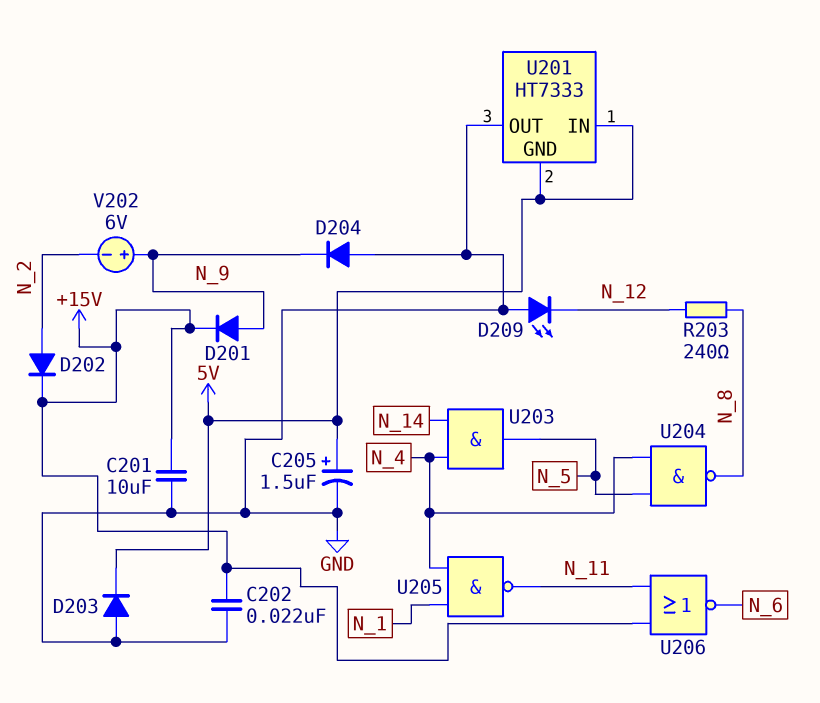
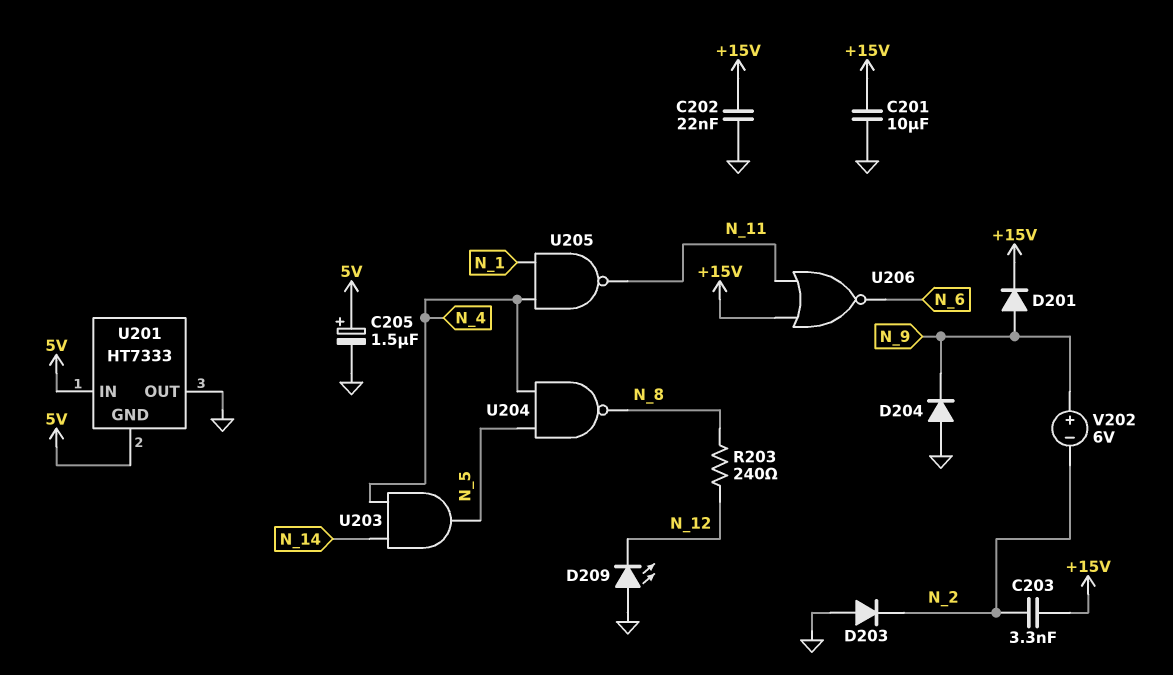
C203: none -> 3.3nF (+15V, N_2)
D202: diode (A N_2, K +15V) -> none
D203: diode (A GND, K 5V) -> diode (A GND, K N_2)

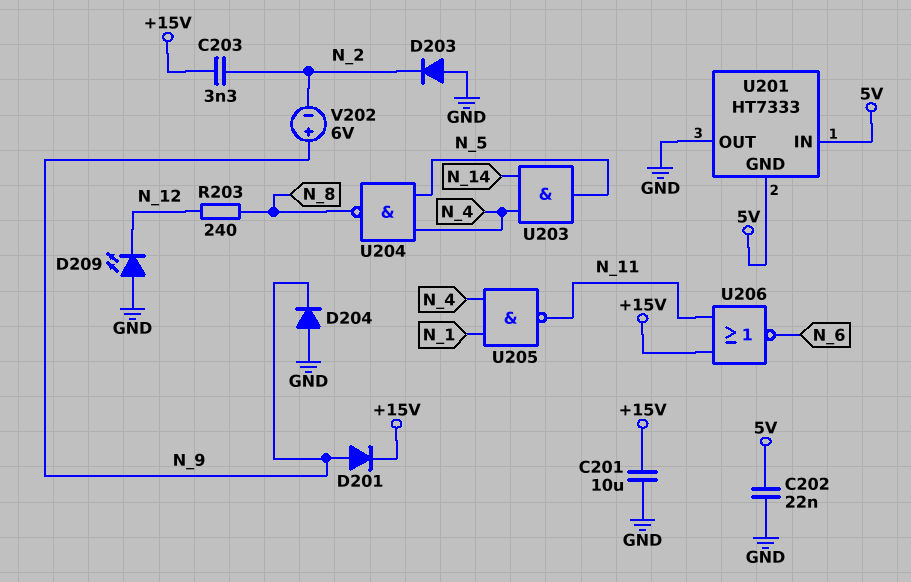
C202: 22nF (+15V, GND) -> 22nF (5V, GND)
C205: 1.5uF (plus 5V, minus GND) -> none

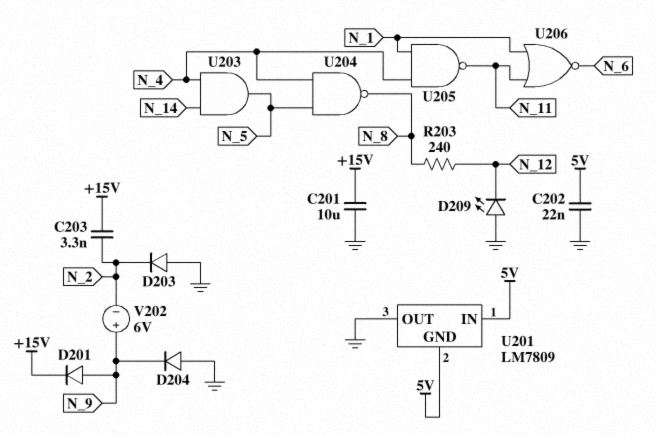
U201: HT7333 -> LM7809
U206: NOR (in +15V, in N_11, out N_6) -> NOR (in N_1, in N_11, out N_6)

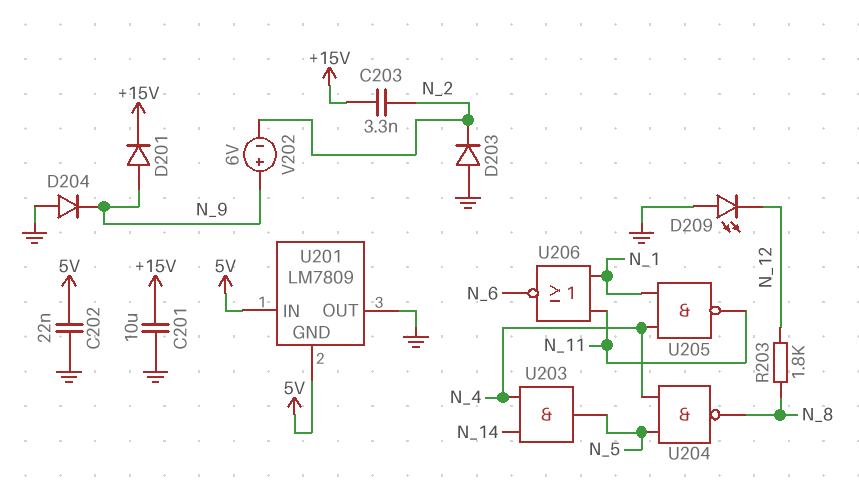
R203: 240 (N_8, N_12) -> 1.8k (N_8, N_12)

